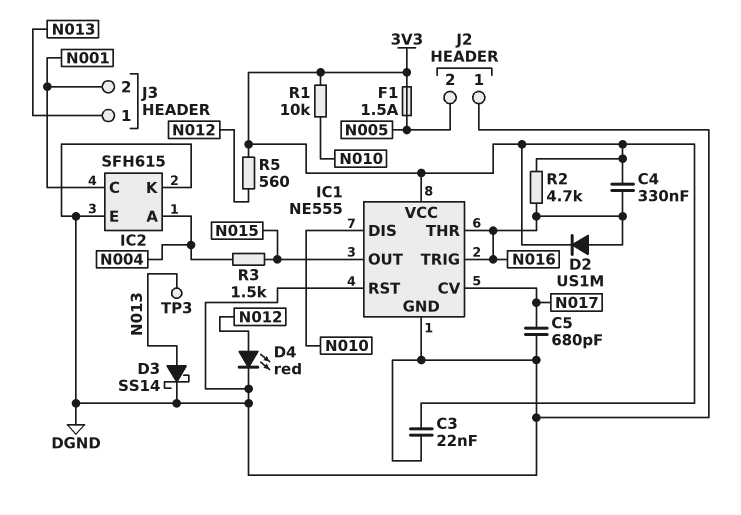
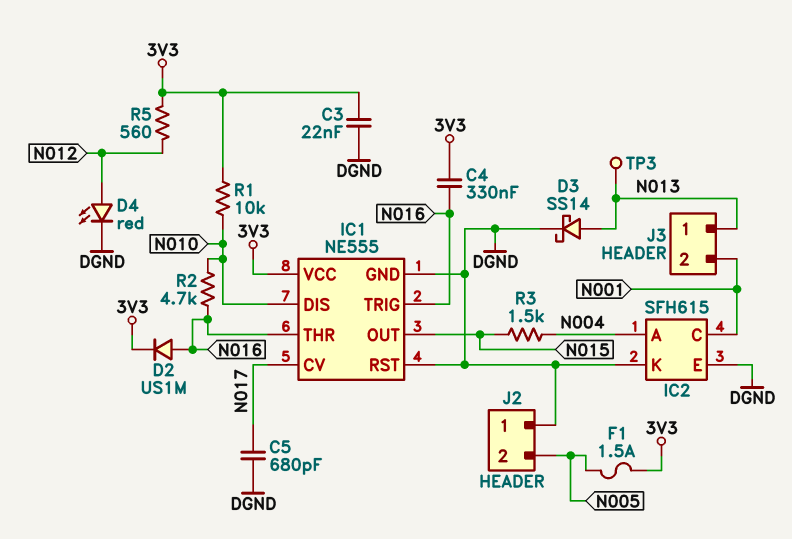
R2: 4.7k (3V3, N016) -> 4.7k (N010, N016)

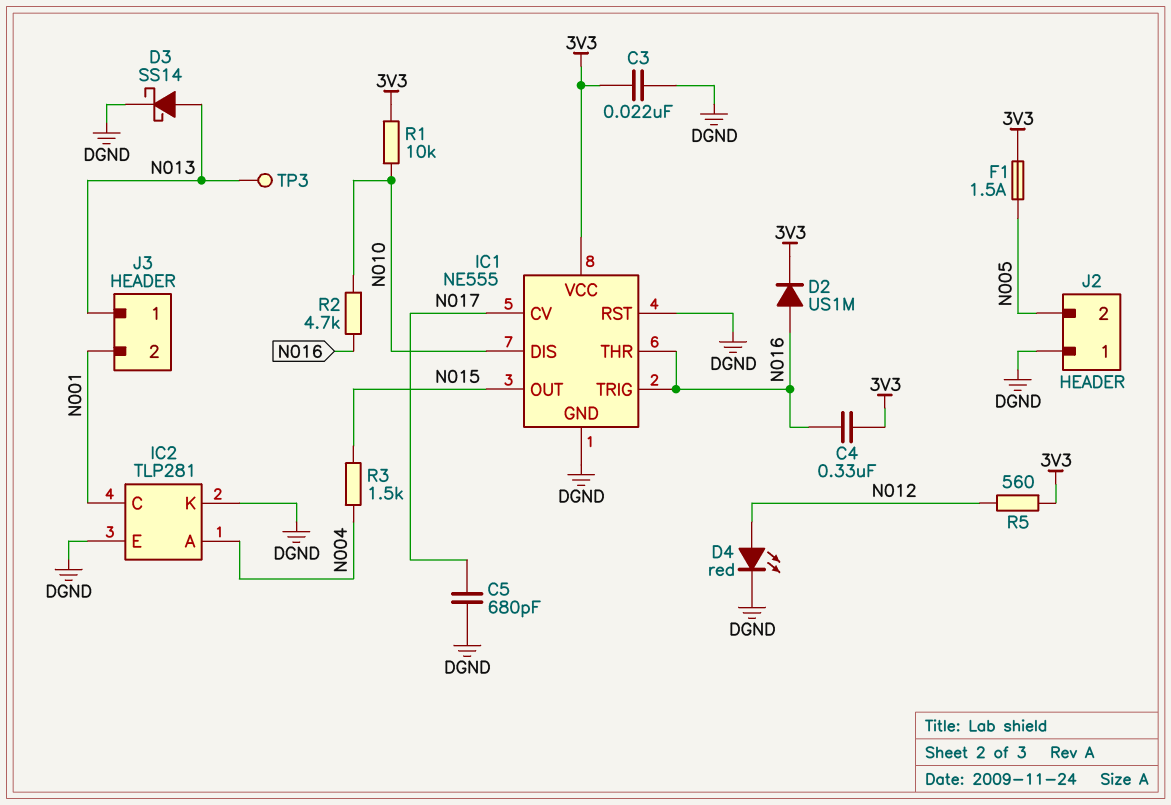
IC2: SFH615 -> TLP281

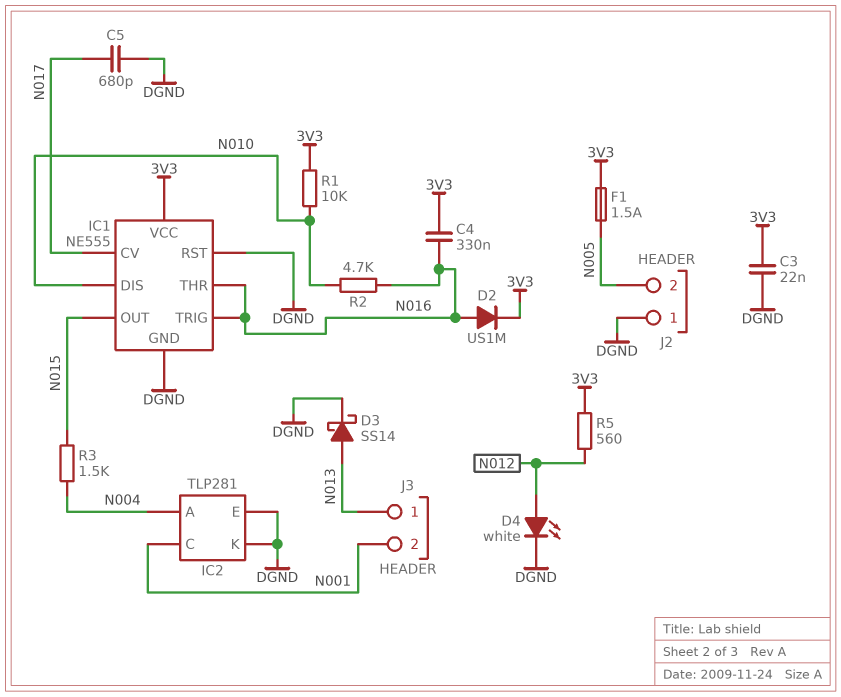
D4: LED red (A N012, K DGND) -> LED white (A N012, K DGND)
TP3: test point (N013) -> none

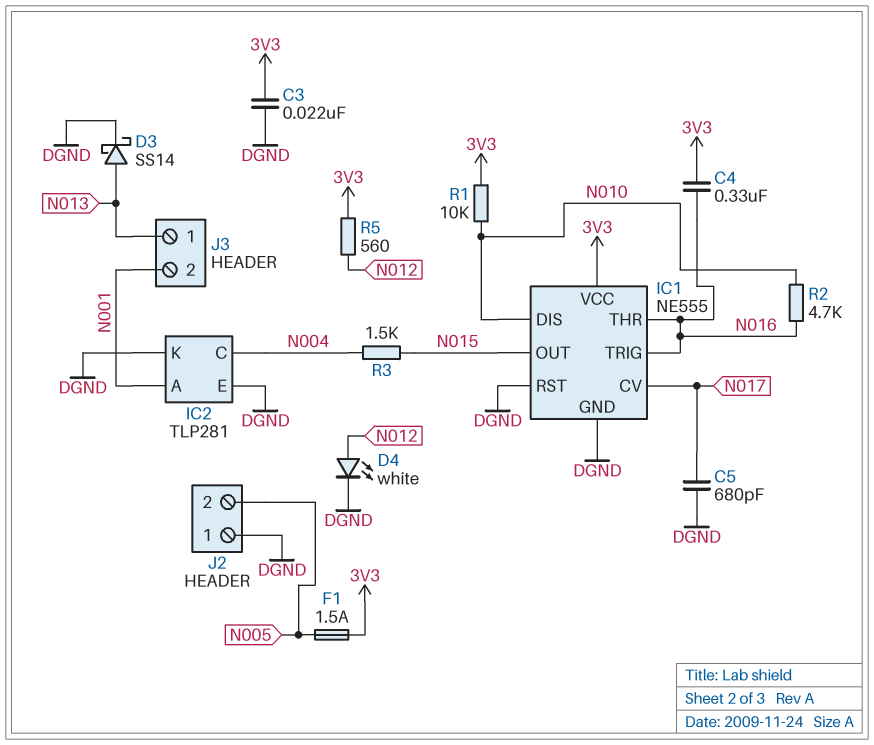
D2: diode US1M (A N016, K 3V3) -> none
IC2 pin A: N004 -> N001
IC2 pin C: N001 -> N004

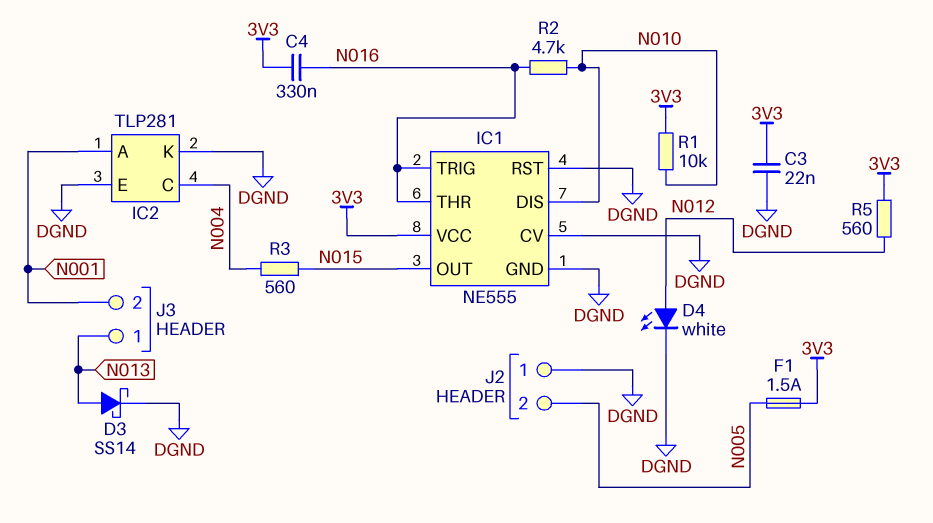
C5: 680pF (DGND, N017) -> none
IC1 pin CV: N017 -> DGND
R3: 1.5k (N004, N015) -> 560 (N004, N015)

